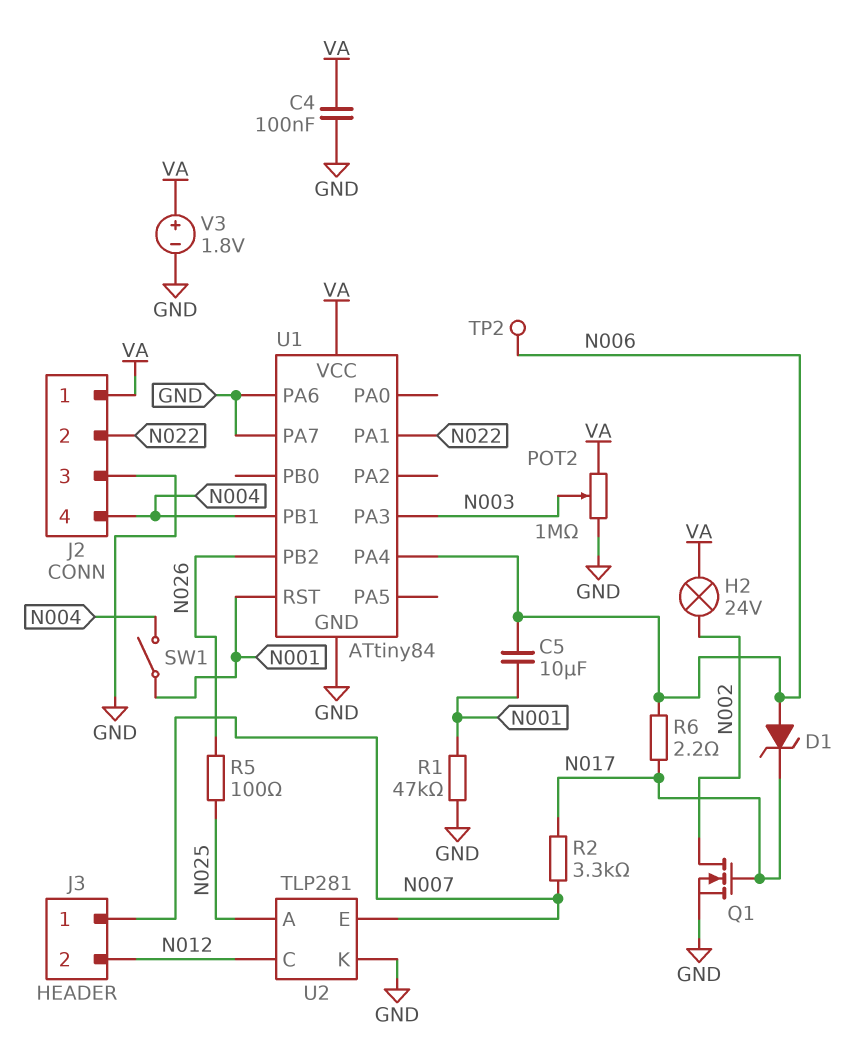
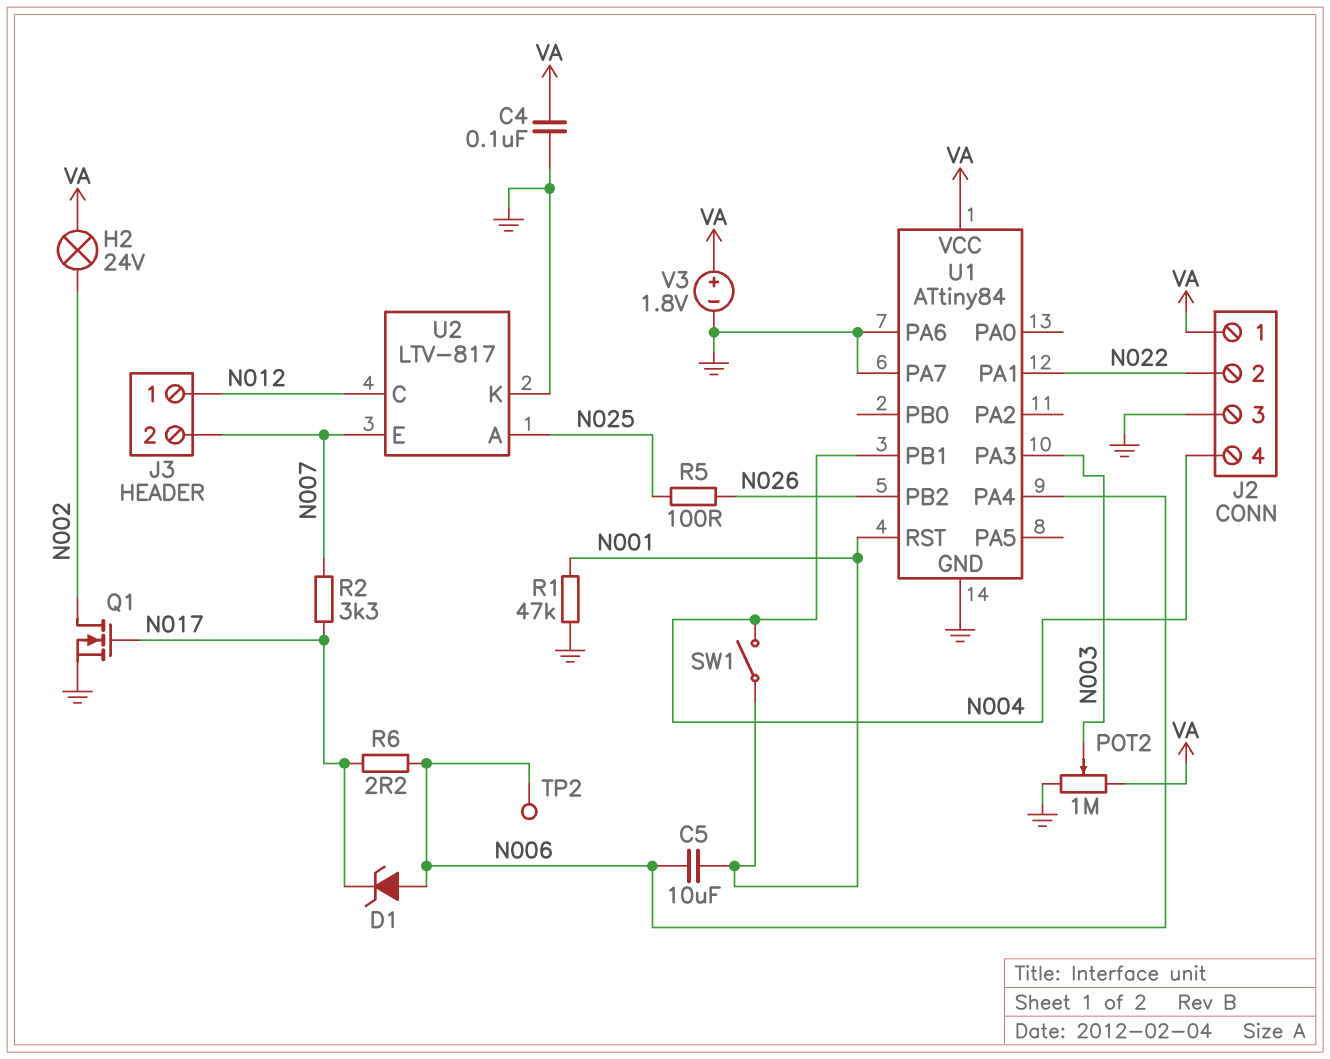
J3 pin 1: N007 -> N012
J3 pin 2: N012 -> N007
U2: TLP281 -> LTV-817

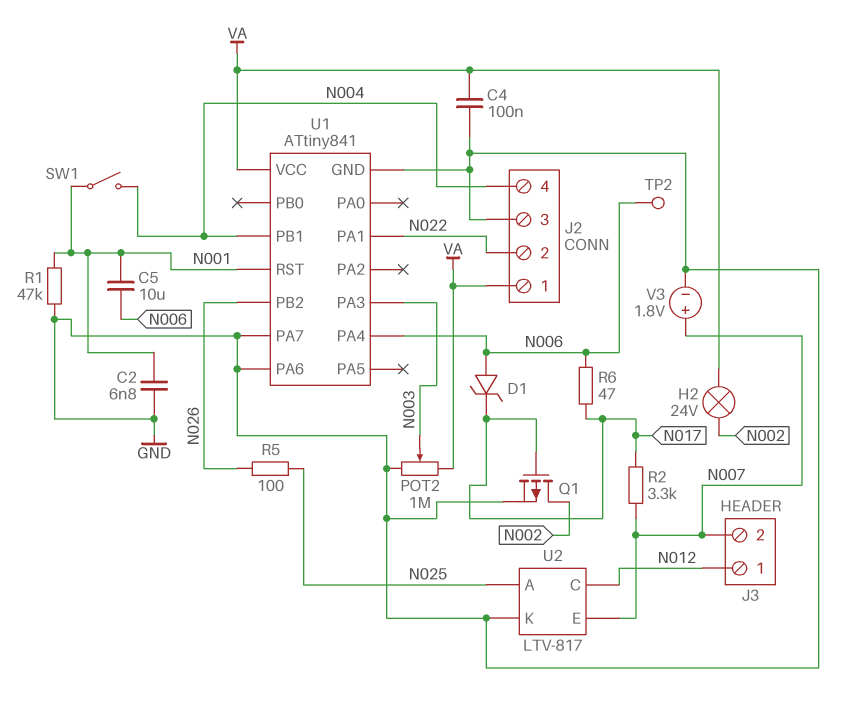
C2: none -> 6.8nF (GND, N001)
Q1: NMOS (G N017, D N002, S GND) -> PMOS (G N017, D N002, S GND)
R6: 2.2 (N006, N017) -> 47 (N006, N017)
U1: ATtiny84 -> ATtiny841
V3: 1.8V (plus VA, minus GND) -> 1.8V (plus N007, minus GND)

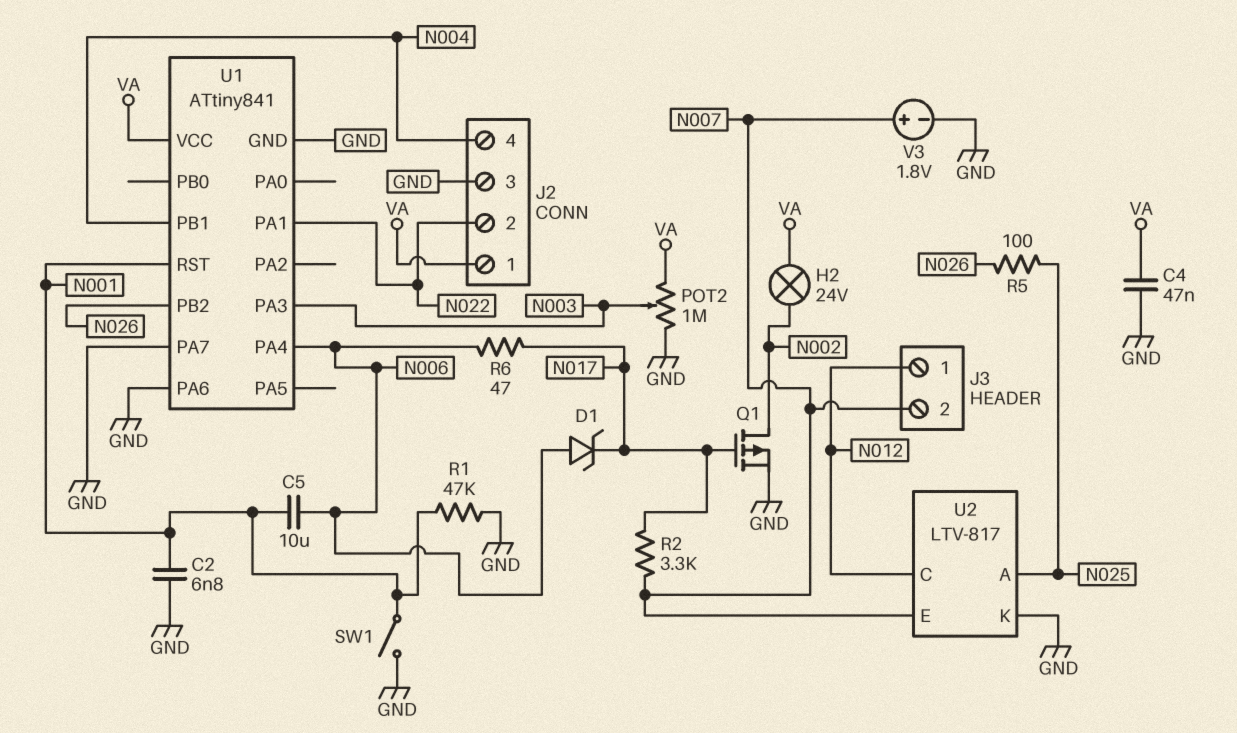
C4: 100nF (GND, VA) -> 47nF (GND, VA)
SW1: switch (N001, N004) -> switch (GND, N001)
TP2: test point (N006) -> none

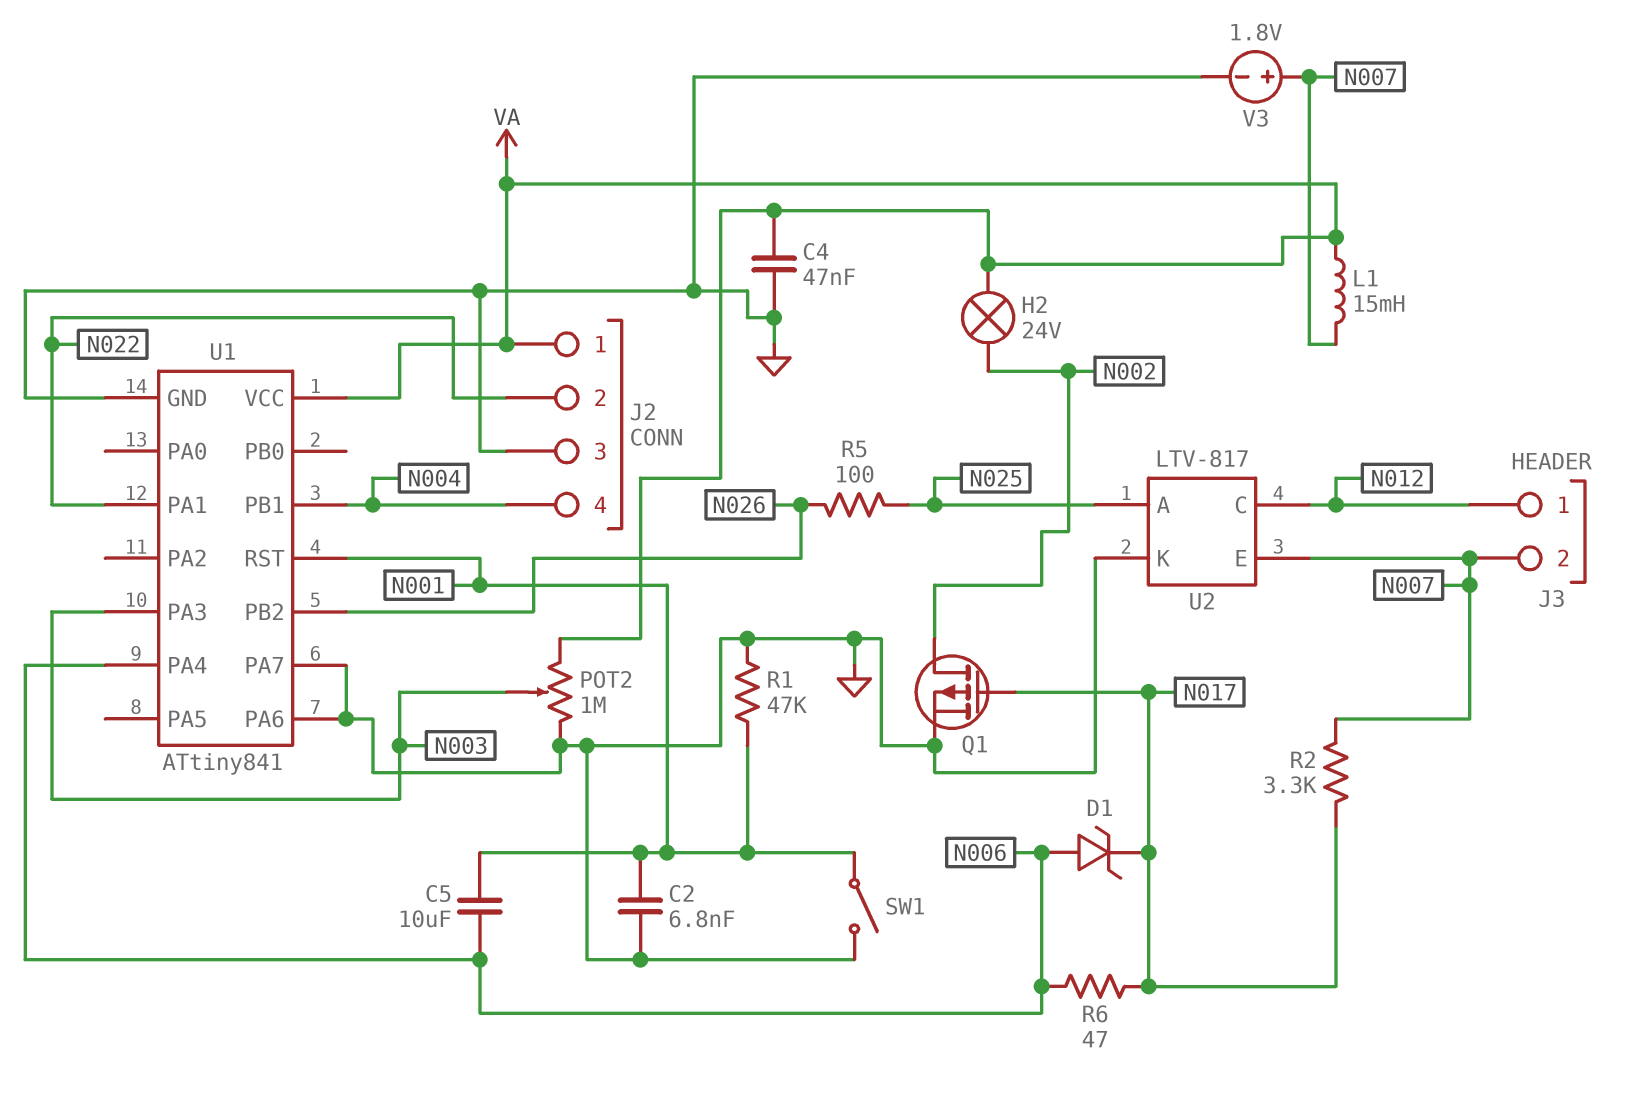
L1: none -> 15mH (N007, VA)

